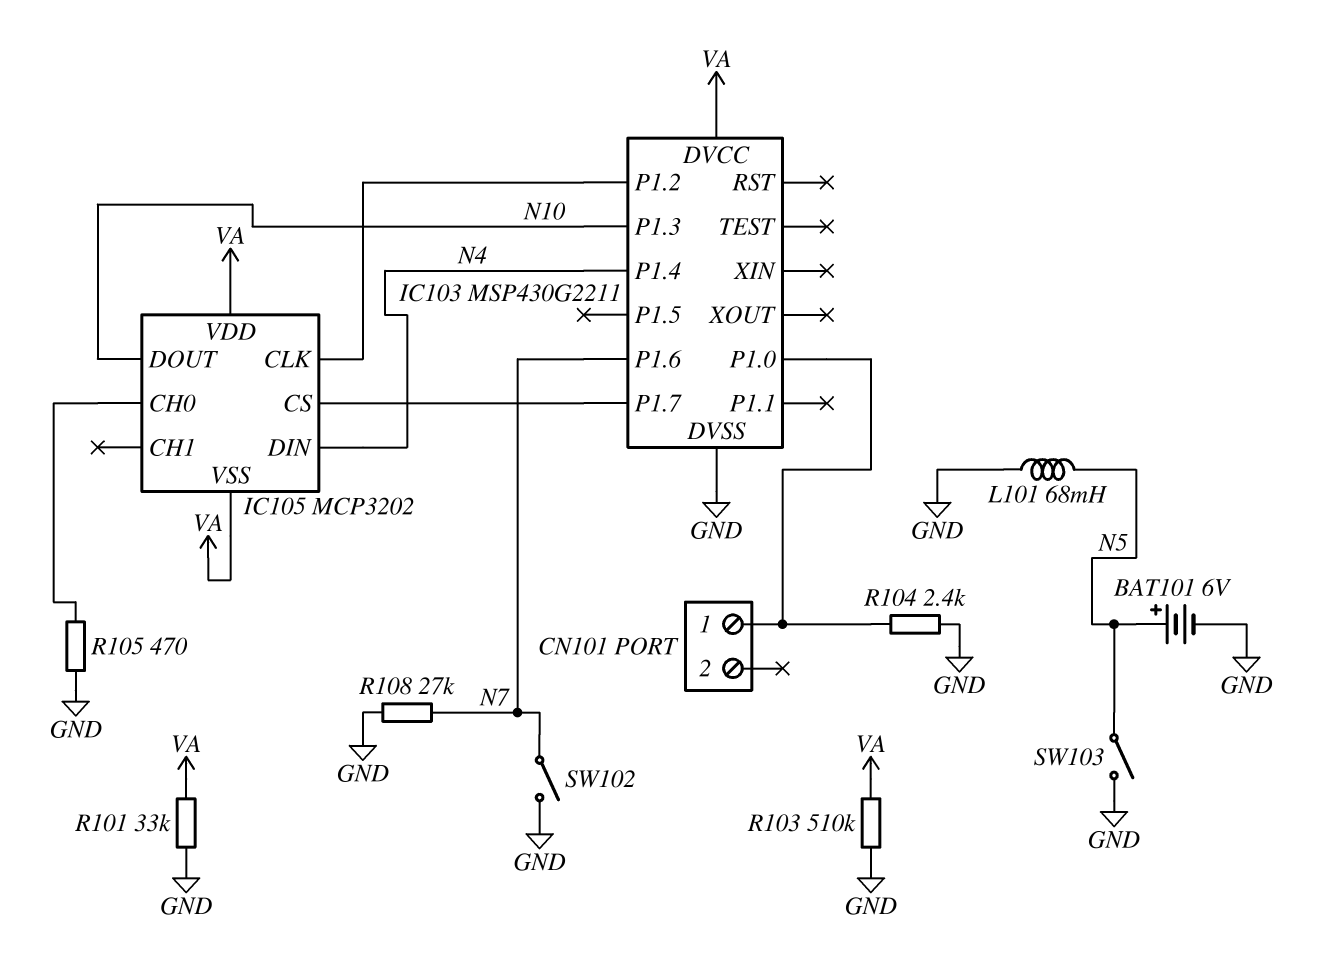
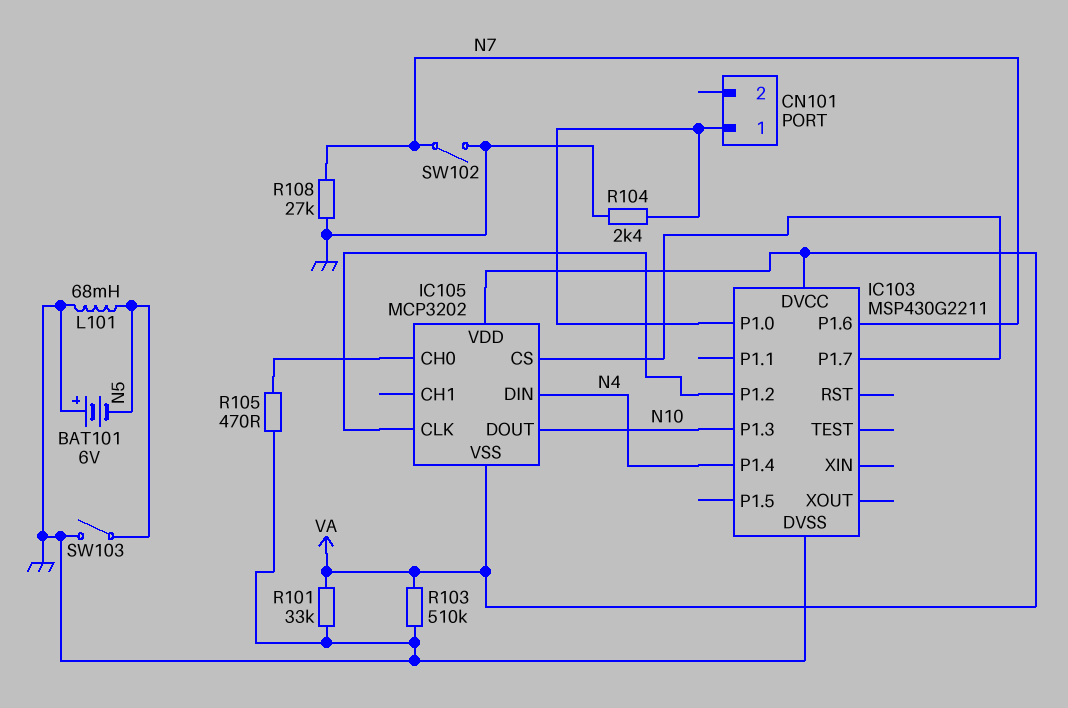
BAT101: 6V (plus N5, minus GND) -> 6V (plus GND, minus N5)

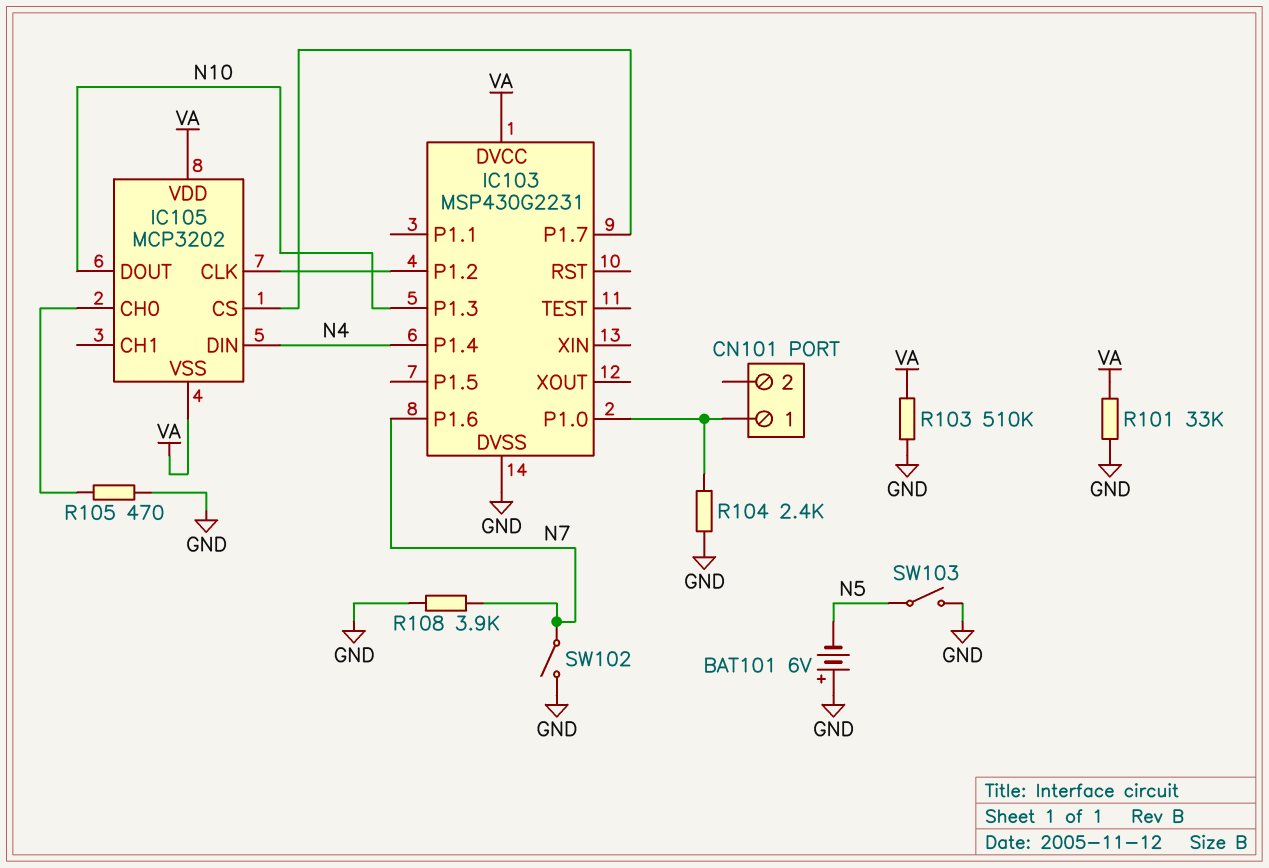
IC103: MSP430G2211 -> MSP430G2231
L101: 68mH (GND, N5) -> none
R108: 27k (GND, N7) -> 3.9k (GND, N7)

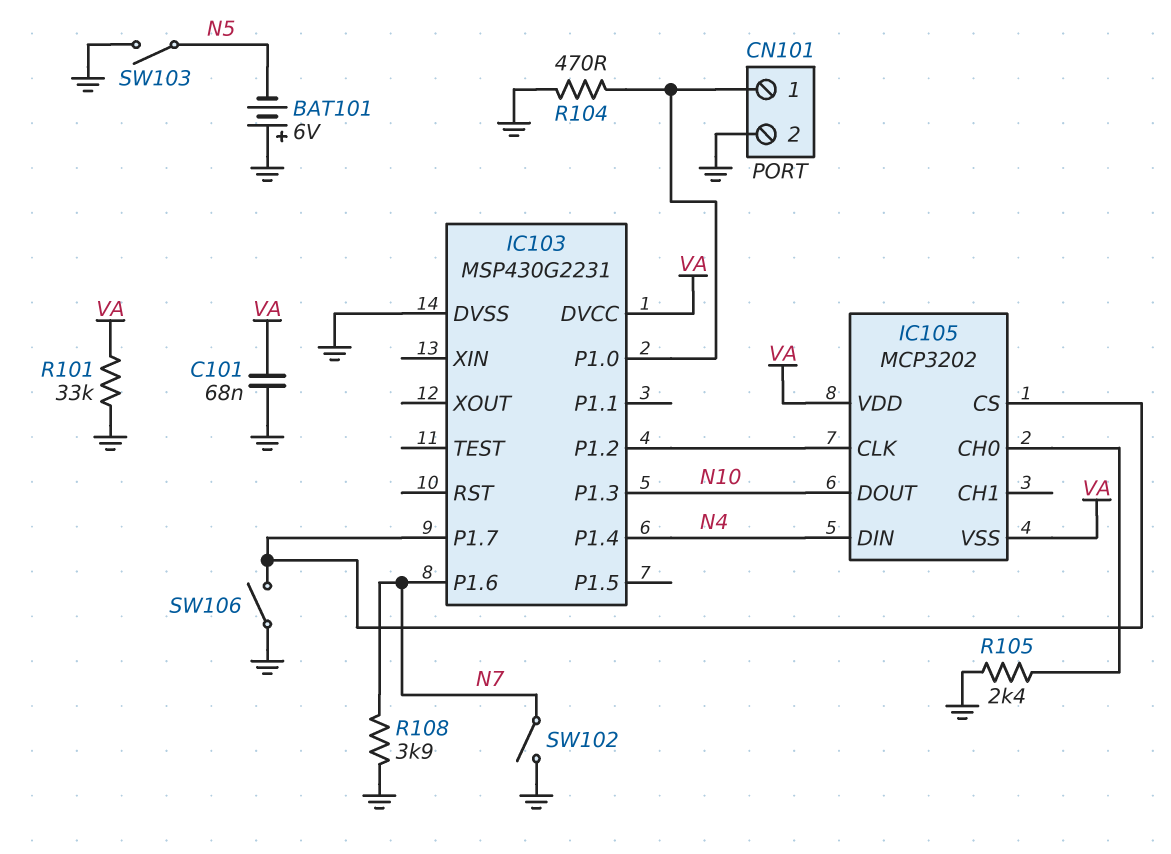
C101: none -> 68nF (GND, VA)
CN101 pin 2: none -> GND
R103: 510k (GND, VA) -> none
R104: 2.4k (CN101/1, GND) -> 470 (CN101/1, GND)
R105: 470 (GND, IC105/CH0) -> 2.4k (GND, IC105/CH0)
SW106: none -> switch (GND, IC103/P1.7)

